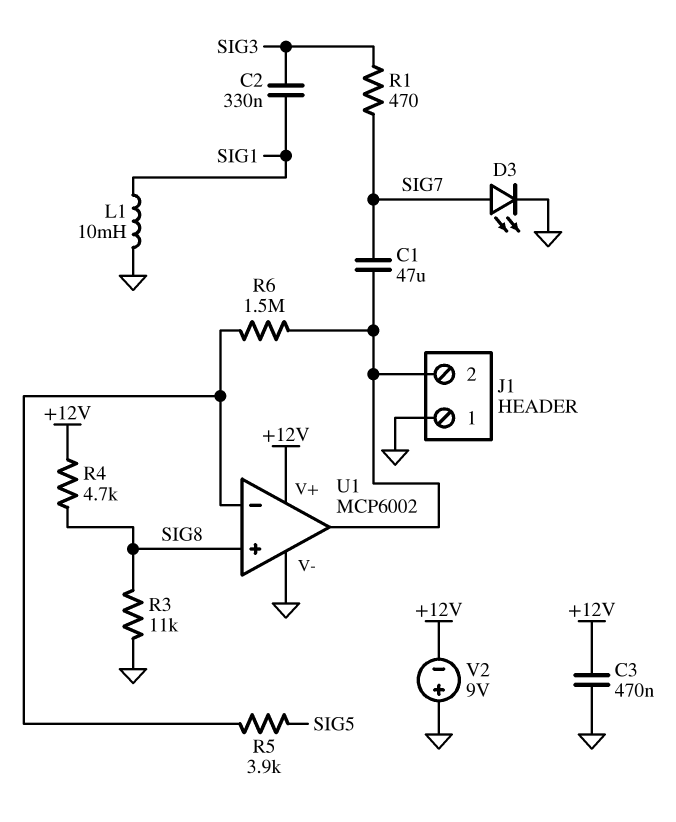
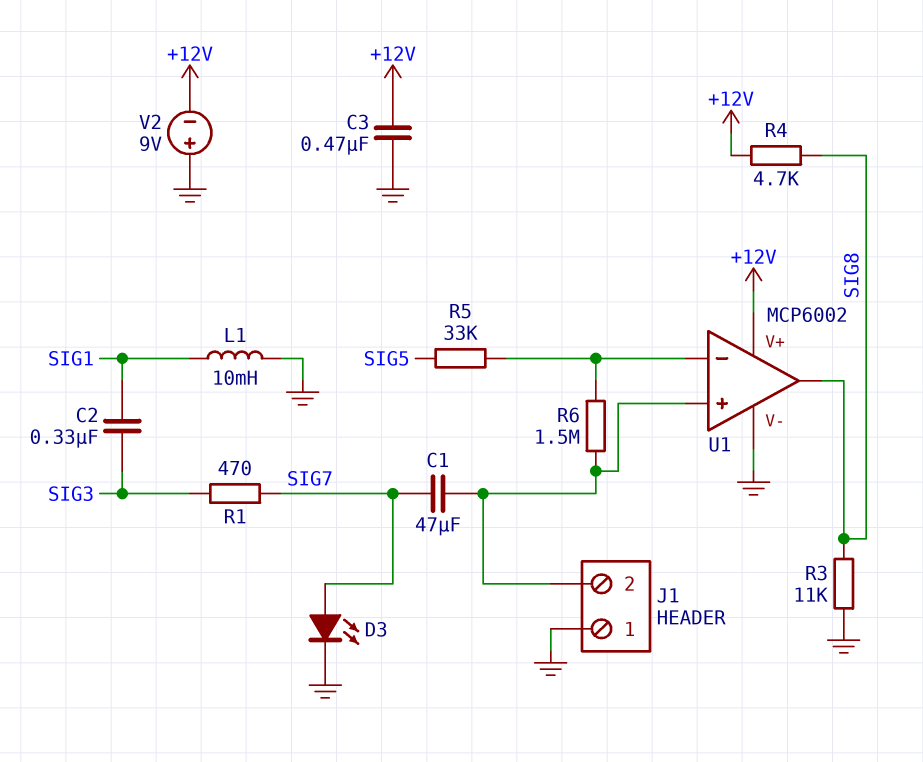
R5: 3.9k (SIG5, U1/in-) -> 33k (SIG5, U1/in-)
U1 pin in+: SIG8 -> J1/2
U1 pin out: J1/2 -> SIG8

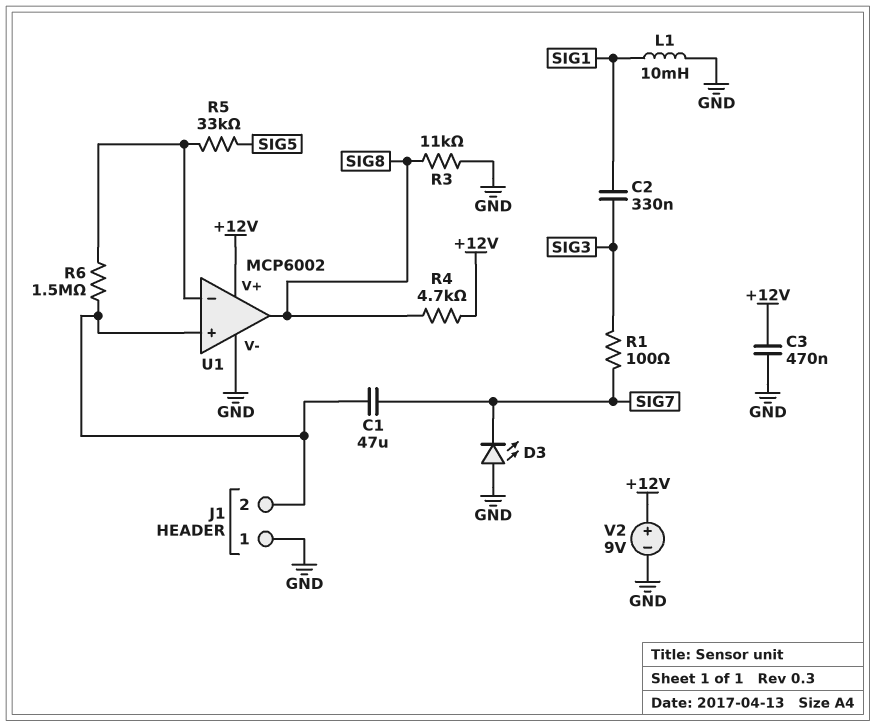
D3: LED (A SIG7, K GND) -> LED (A GND, K SIG7)
R1: 470 (SIG3, SIG7) -> 100 (SIG3, SIG7)
V2: 9V (plus GND, minus +12V) -> 9V (plus +12V, minus GND)

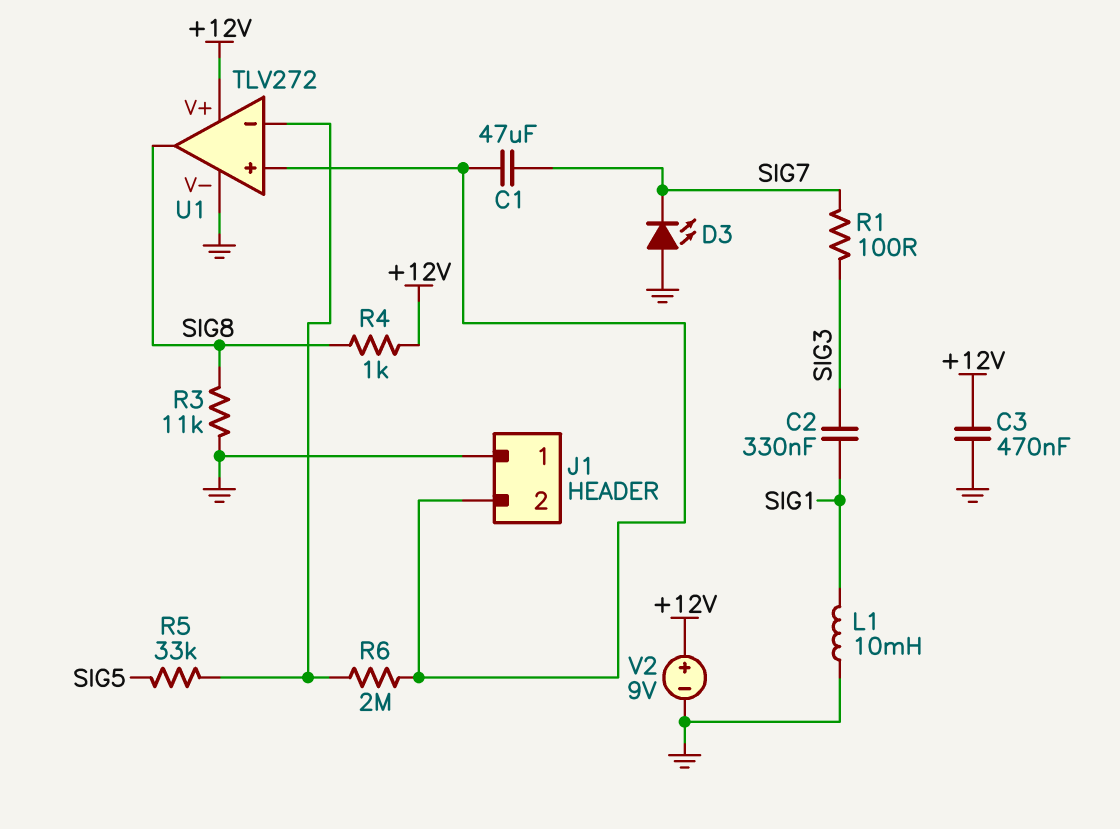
R4: 4.7k (+12V, SIG8) -> 1k (+12V, SIG8)
R6: 1.5M (J1/2, U1/in-) -> 2M (J1/2, U1/in-)
U1: MCP6002 -> TLV272

